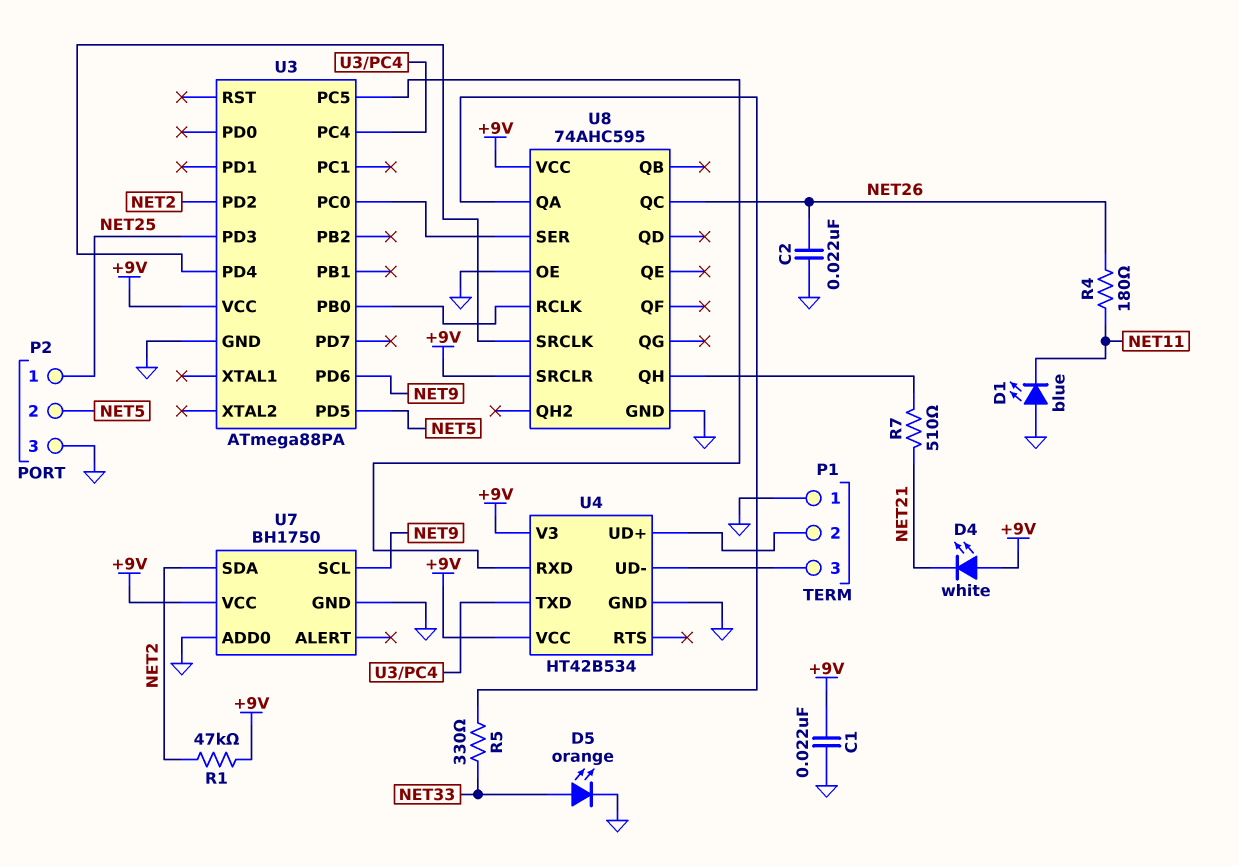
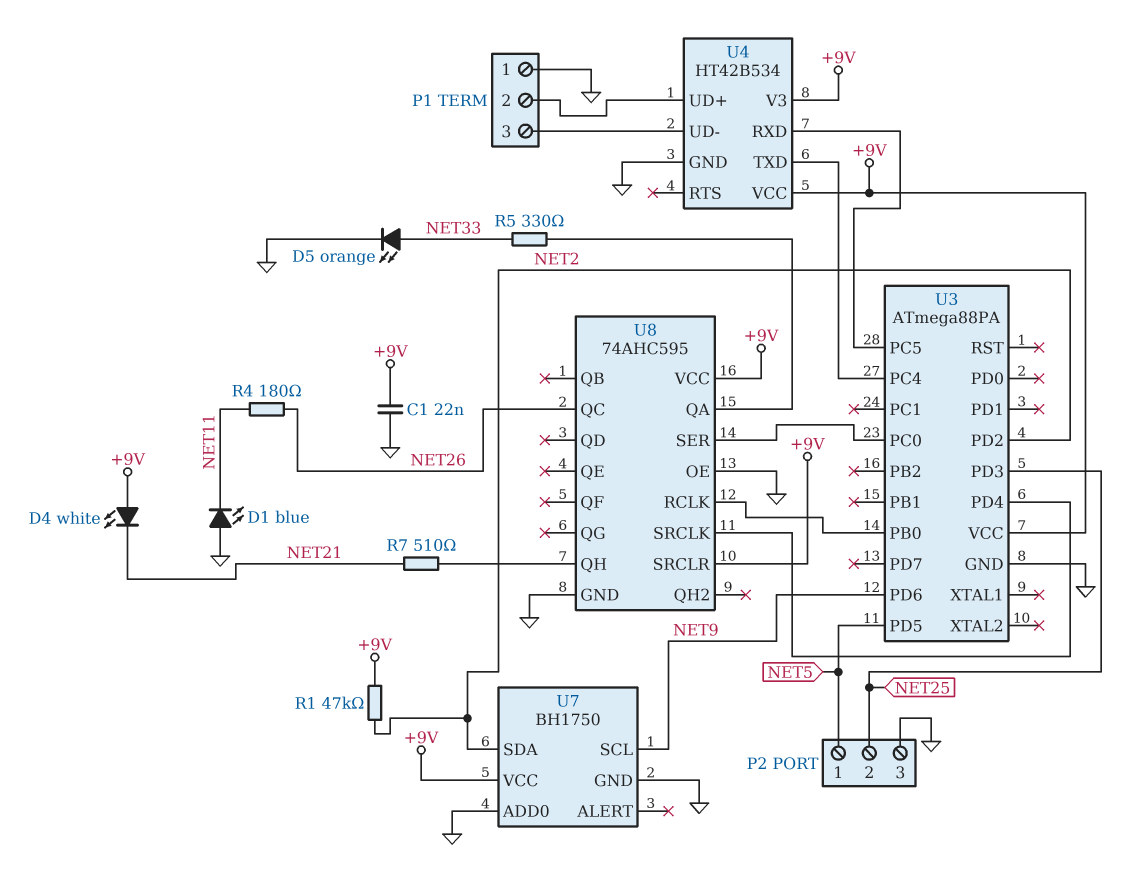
C2: 22nF (GND, NET26) -> none
P2 pin 1: NET25 -> NET5
P2 pin 2: NET5 -> NET25

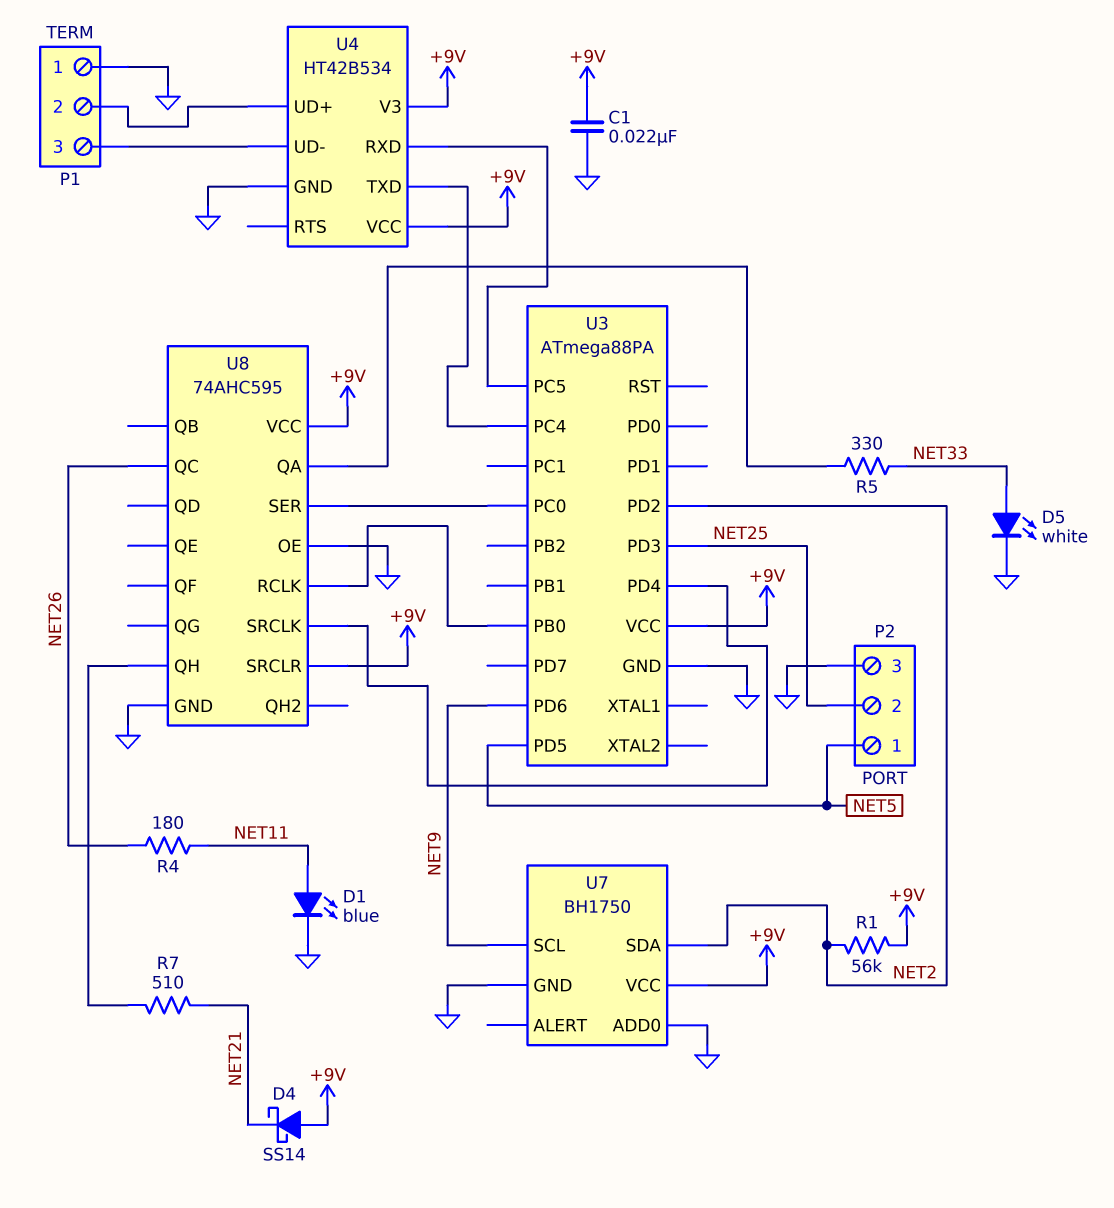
D1: LED blue (A GND, K NET11) -> LED blue (A NET11, K GND)
D4: LED white (A +9V, K NET21) -> schottky SS14 (A +9V, K NET21)
D5: LED orange (A NET33, K GND) -> LED white (A NET33, K GND)
R1: 47k (+9V, NET2) -> 56k (+9V, NET2)

